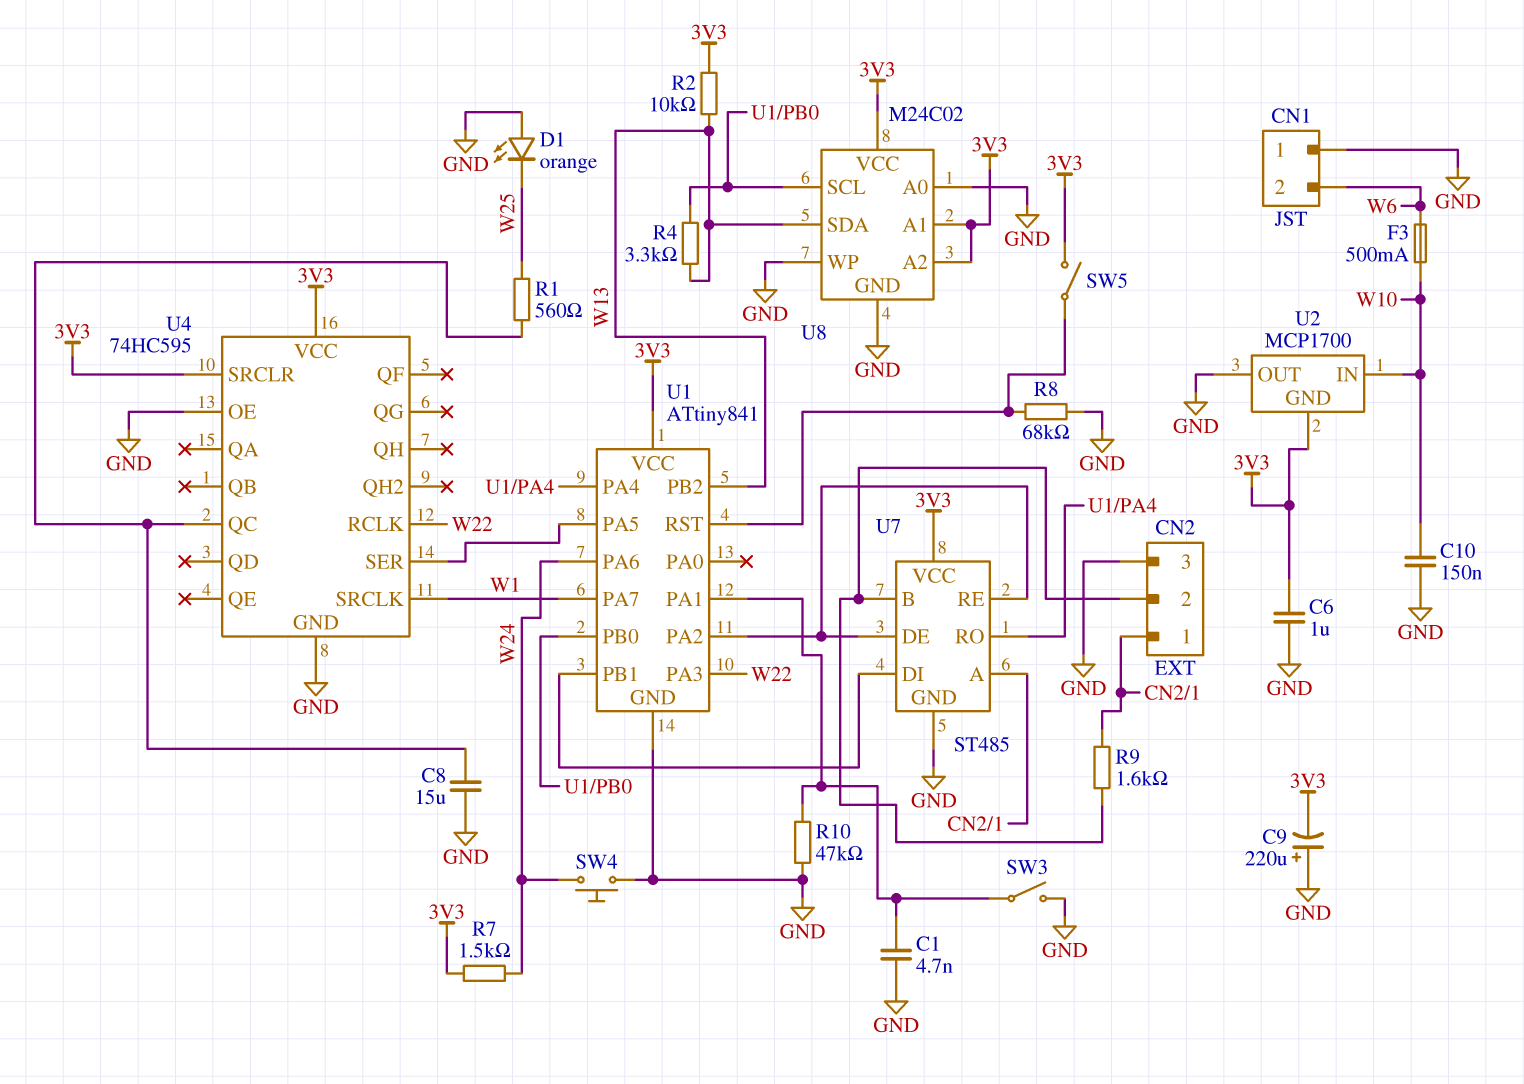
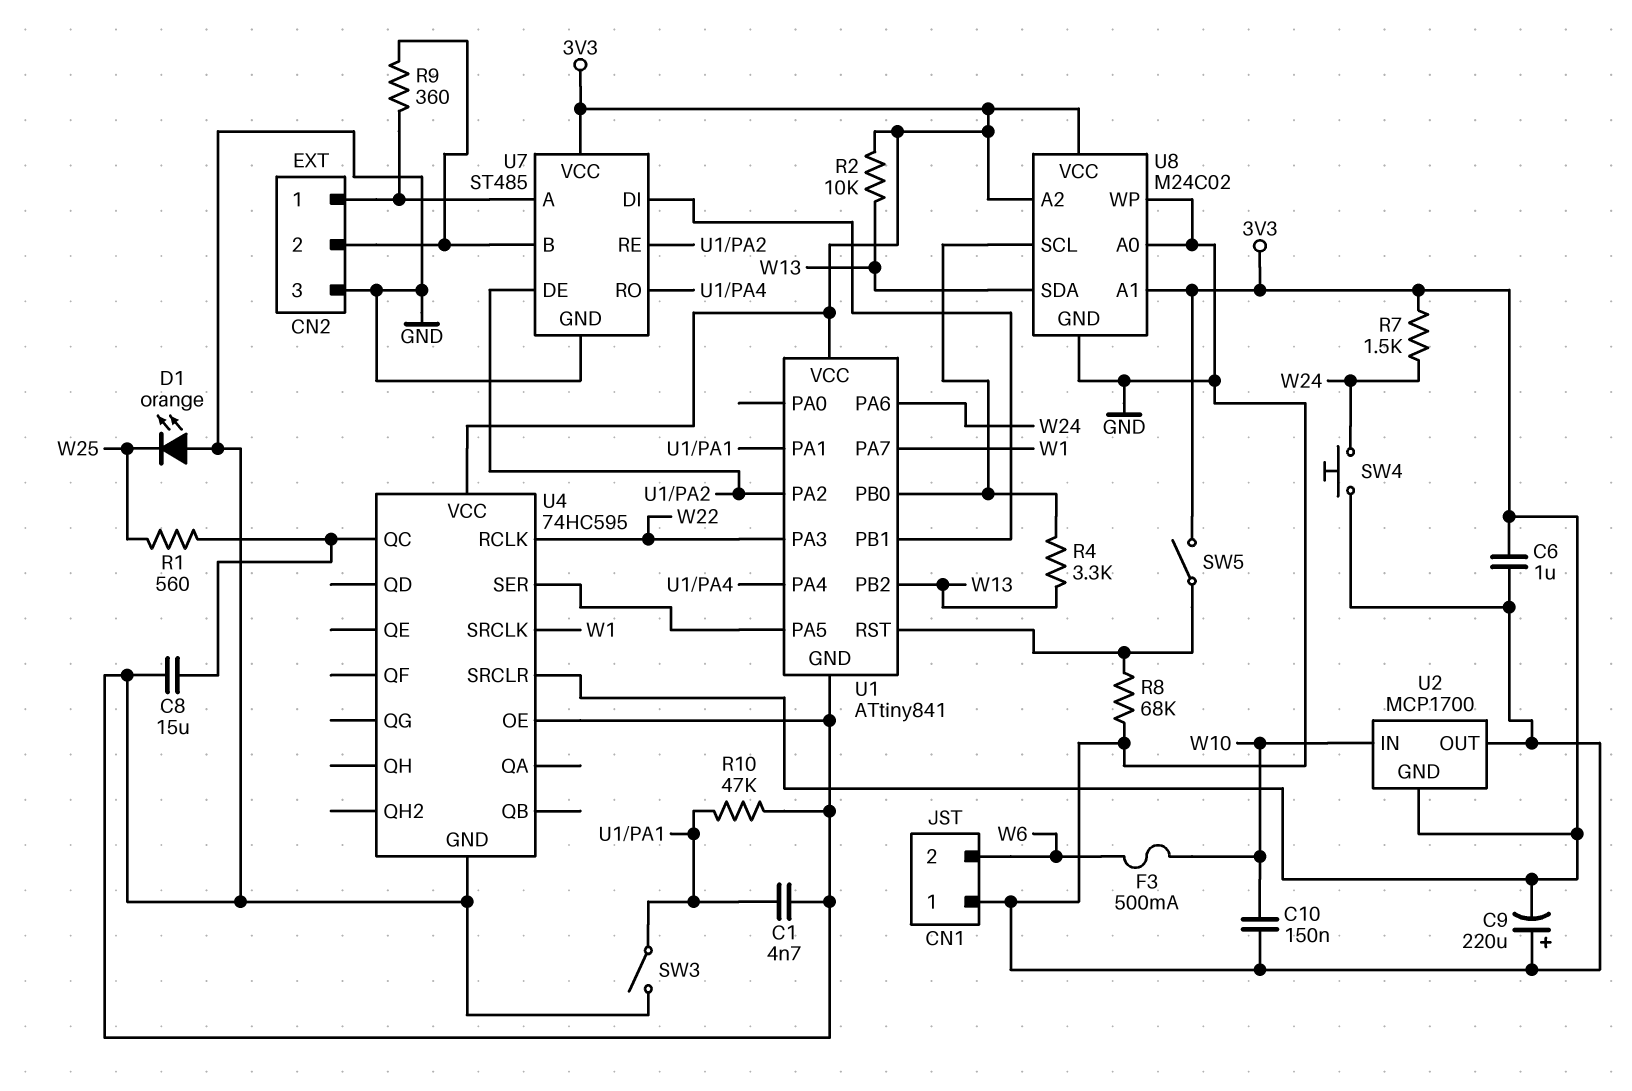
R9: 1.6k (CN2/1, CN2/2) -> 360 (CN2/1, CN2/2)

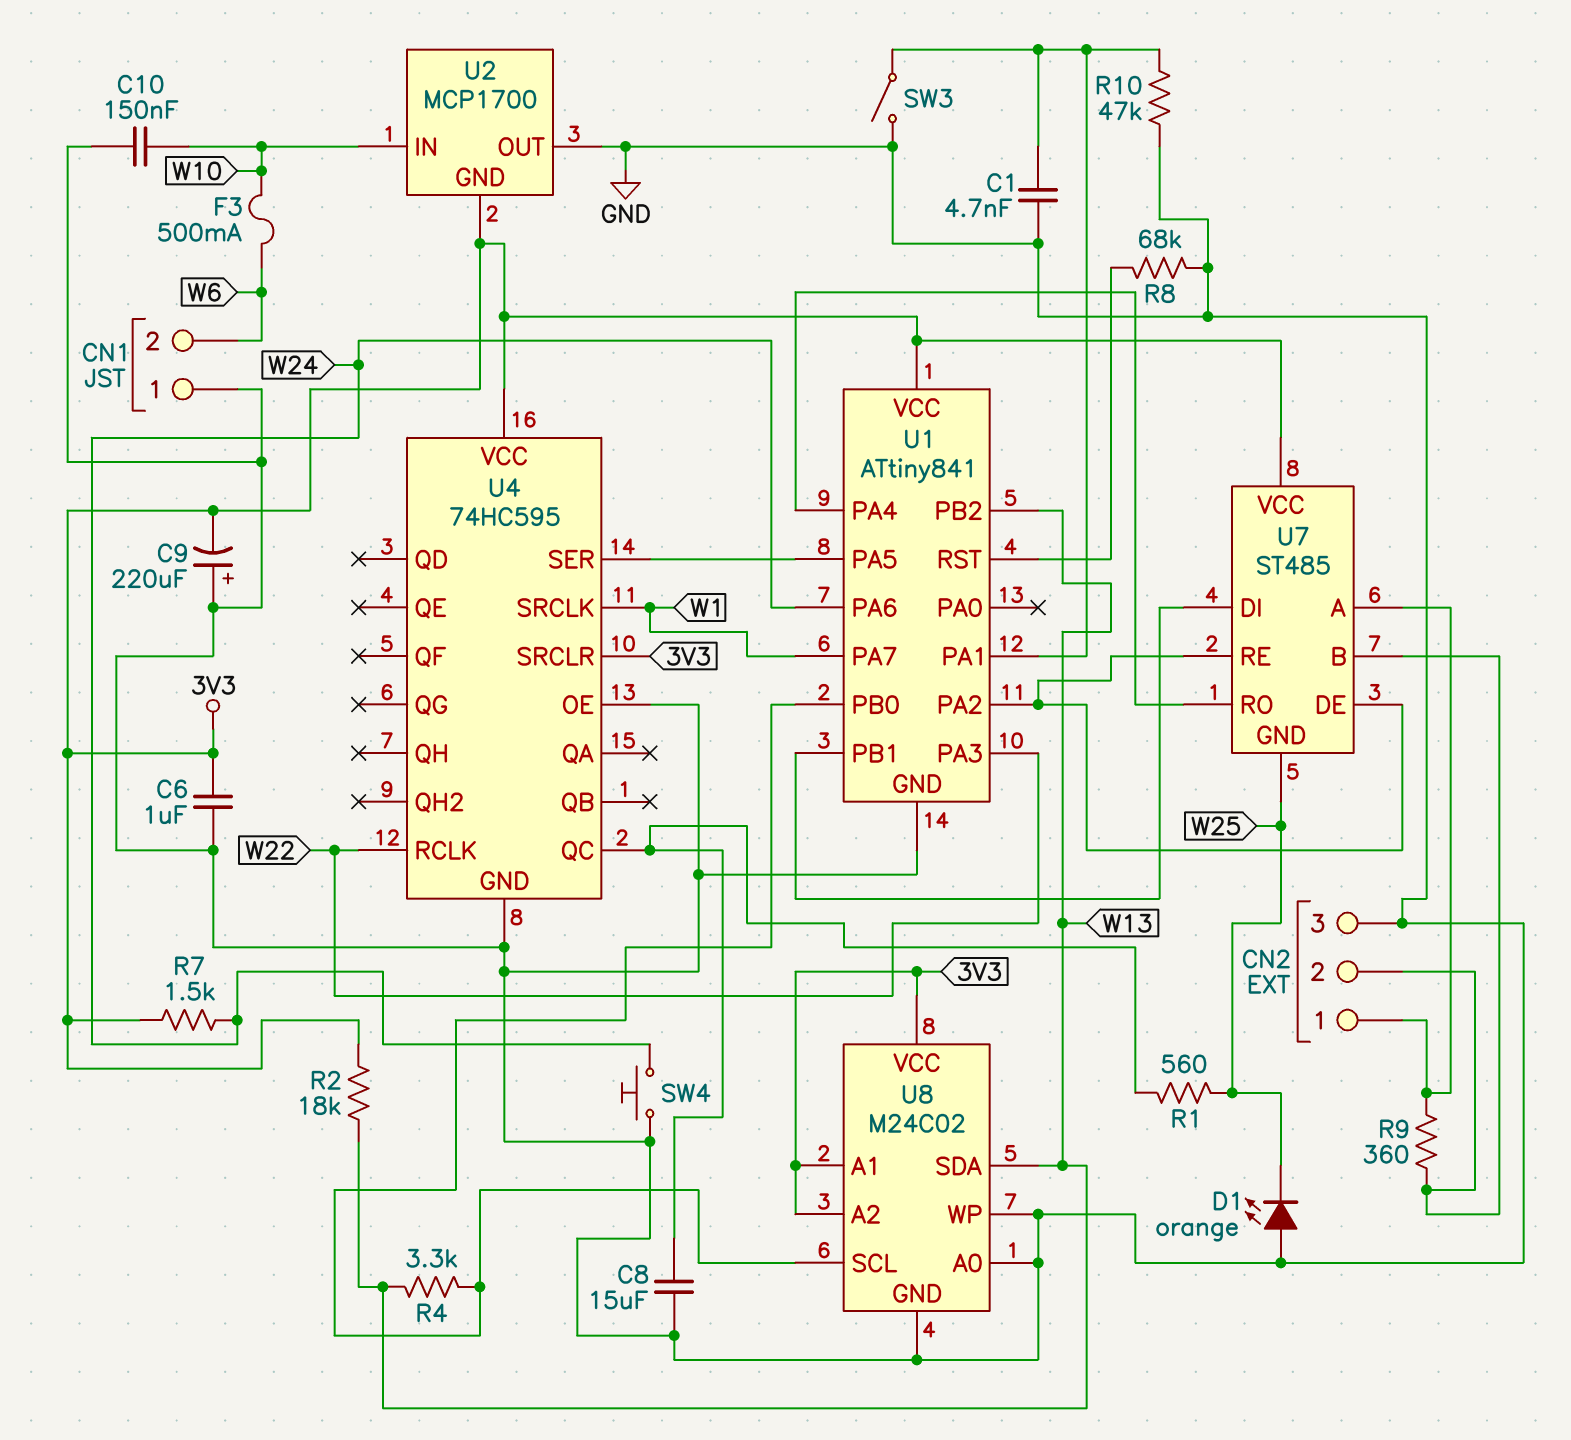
R2: 10k (3V3, W13) -> 18k (3V3, W13)
SW5: switch (3V3, U1/RST) -> none
U7 pin GND: GND -> W25

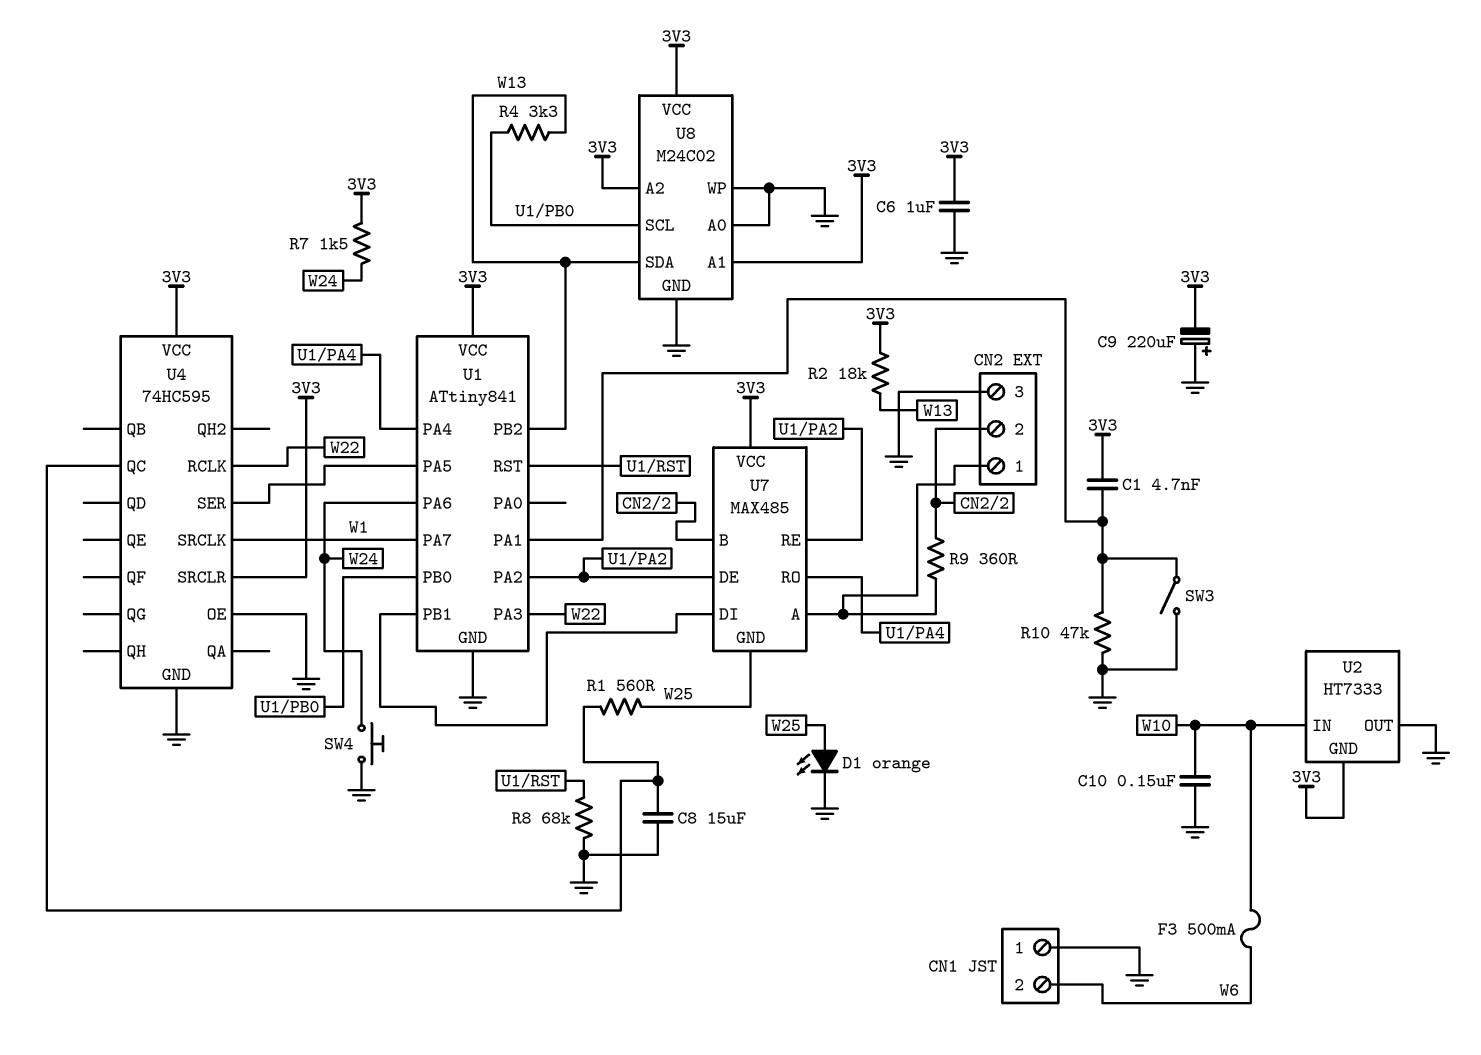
C1: 4.7nF (GND, U1/PA1) -> 4.7nF (3V3, U1/PA1)
D1: LED orange (A GND, K W25) -> LED orange (A W25, K GND)
U2: MCP1700 -> HT7333
U7: ST485 -> MAX485

